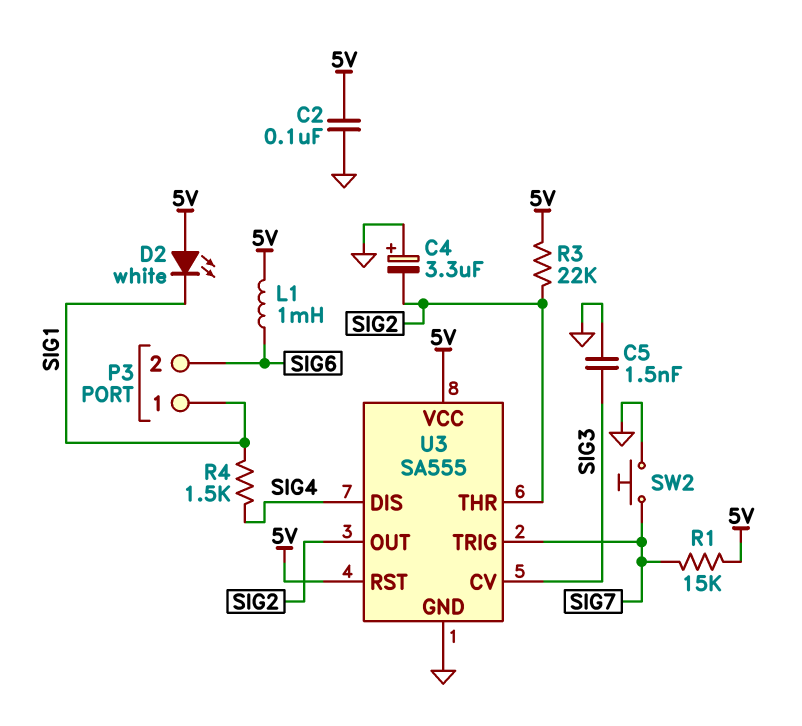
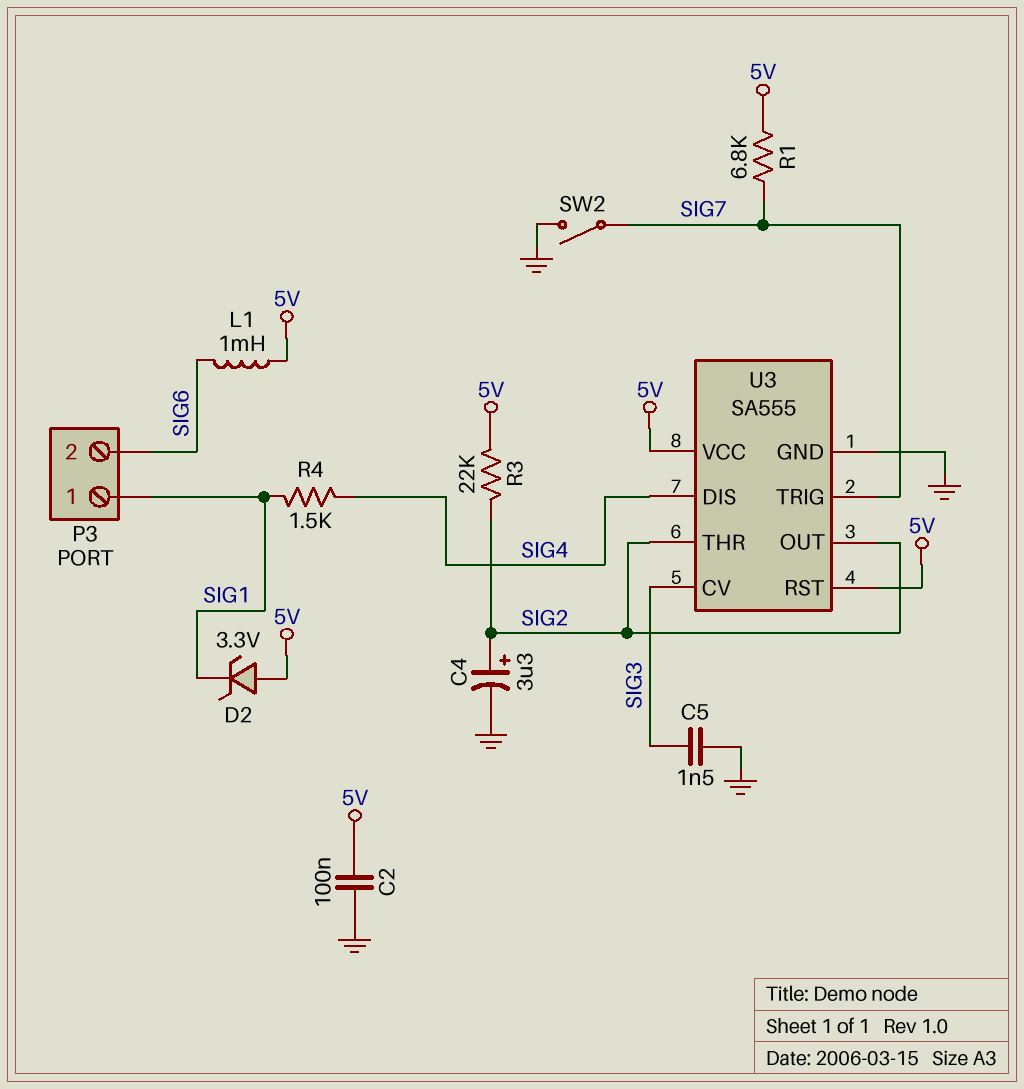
C4: 3.3uF (plus GND, minus SIG2) -> 3.3uF (plus SIG2, minus GND)
D2: LED white (A 5V, K SIG1) -> zener 3.3V (A 5V, K SIG1)
R1: 15k (5V, SIG7) -> 6.8k (5V, SIG7)
SW2: button (GND, SIG7) -> switch (GND, SIG7)

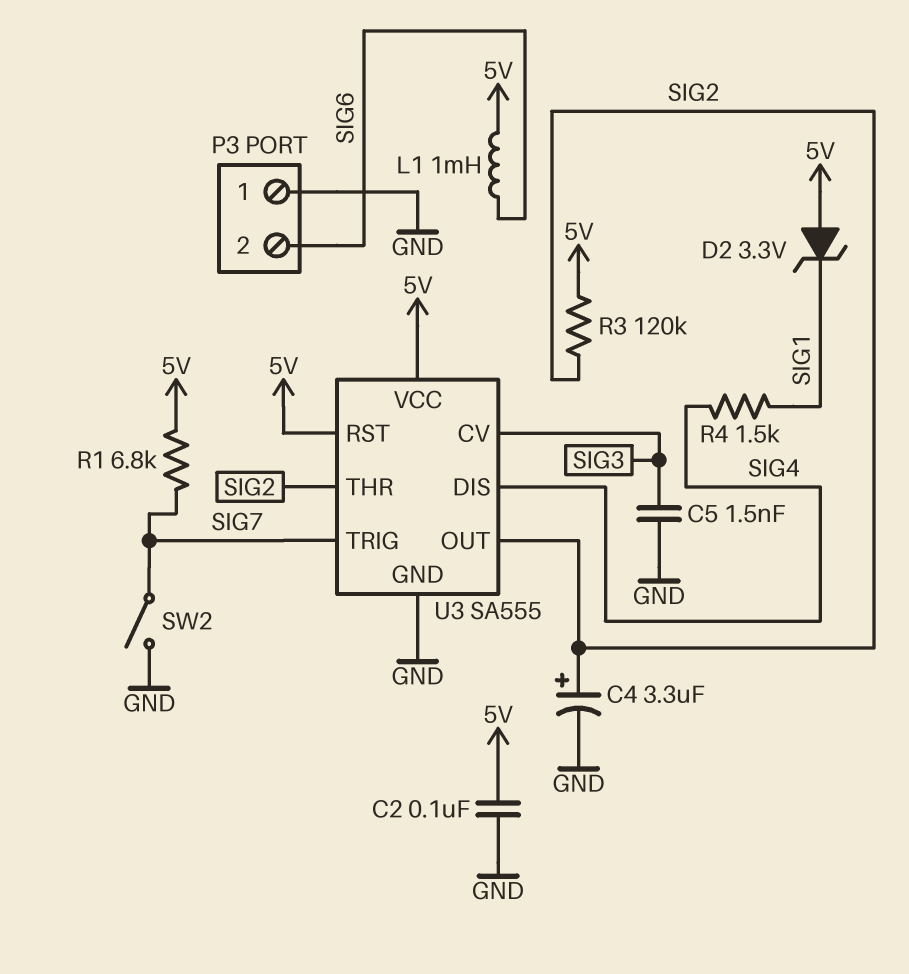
P3 pin 1: SIG1 -> GND
R3: 22k (5V, SIG2) -> 120k (5V, SIG2)

